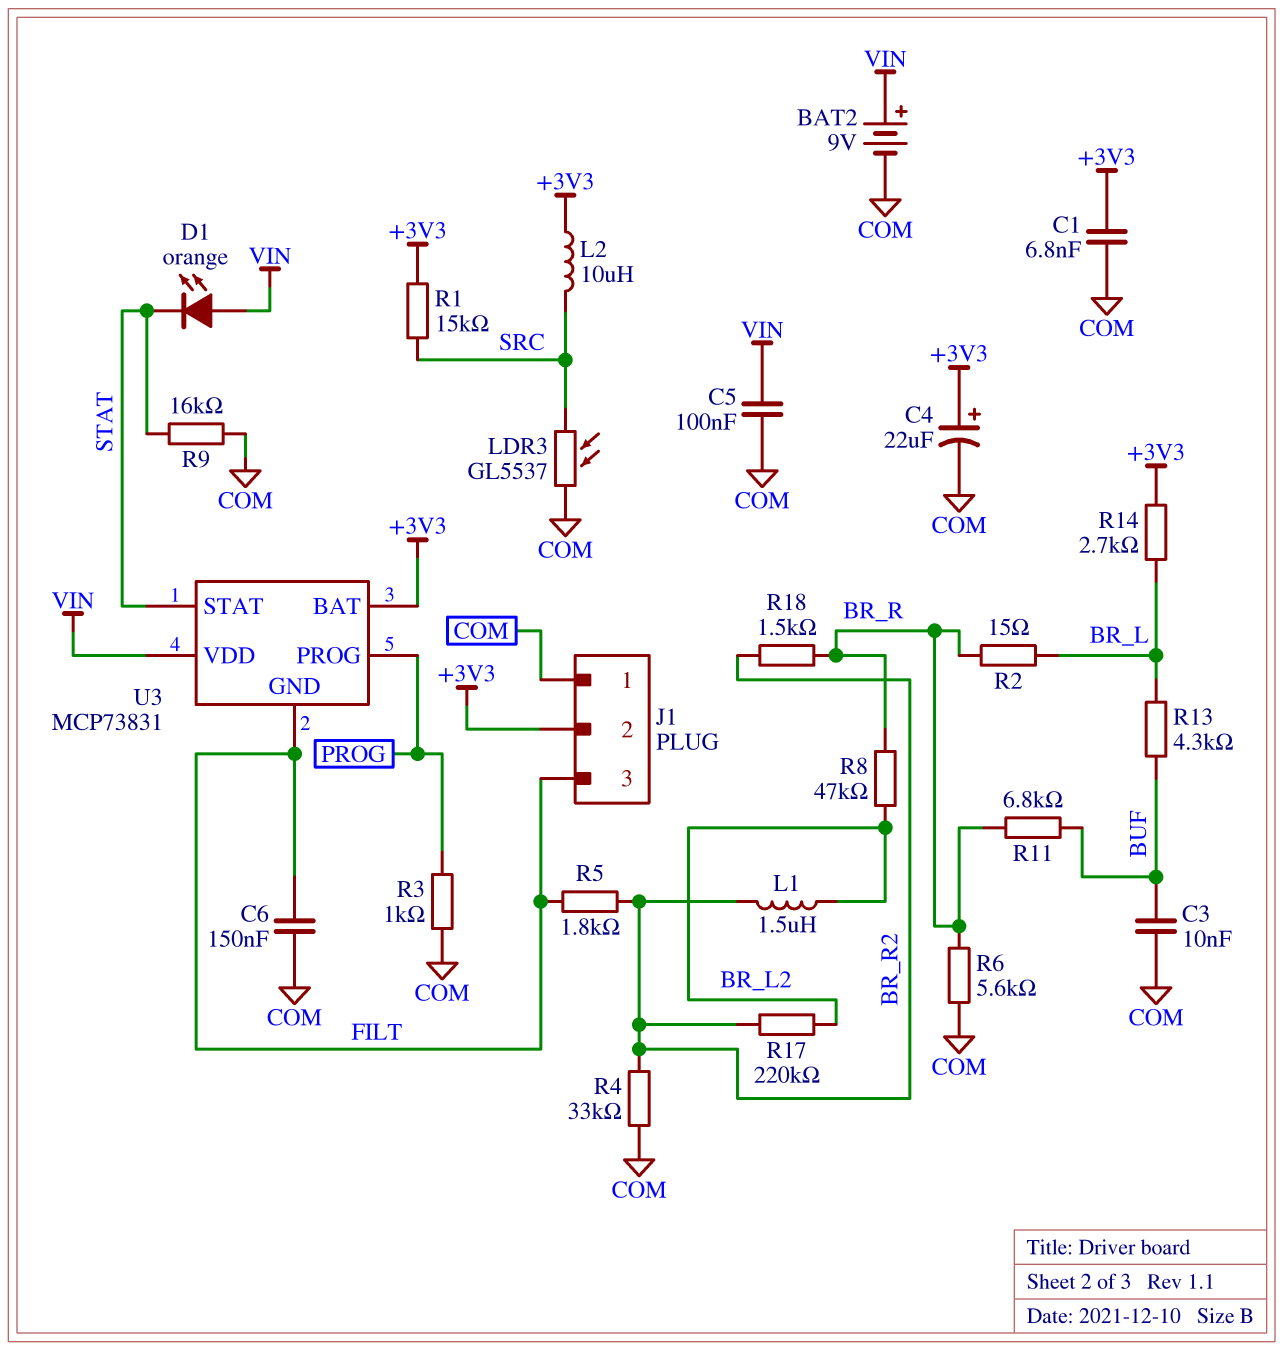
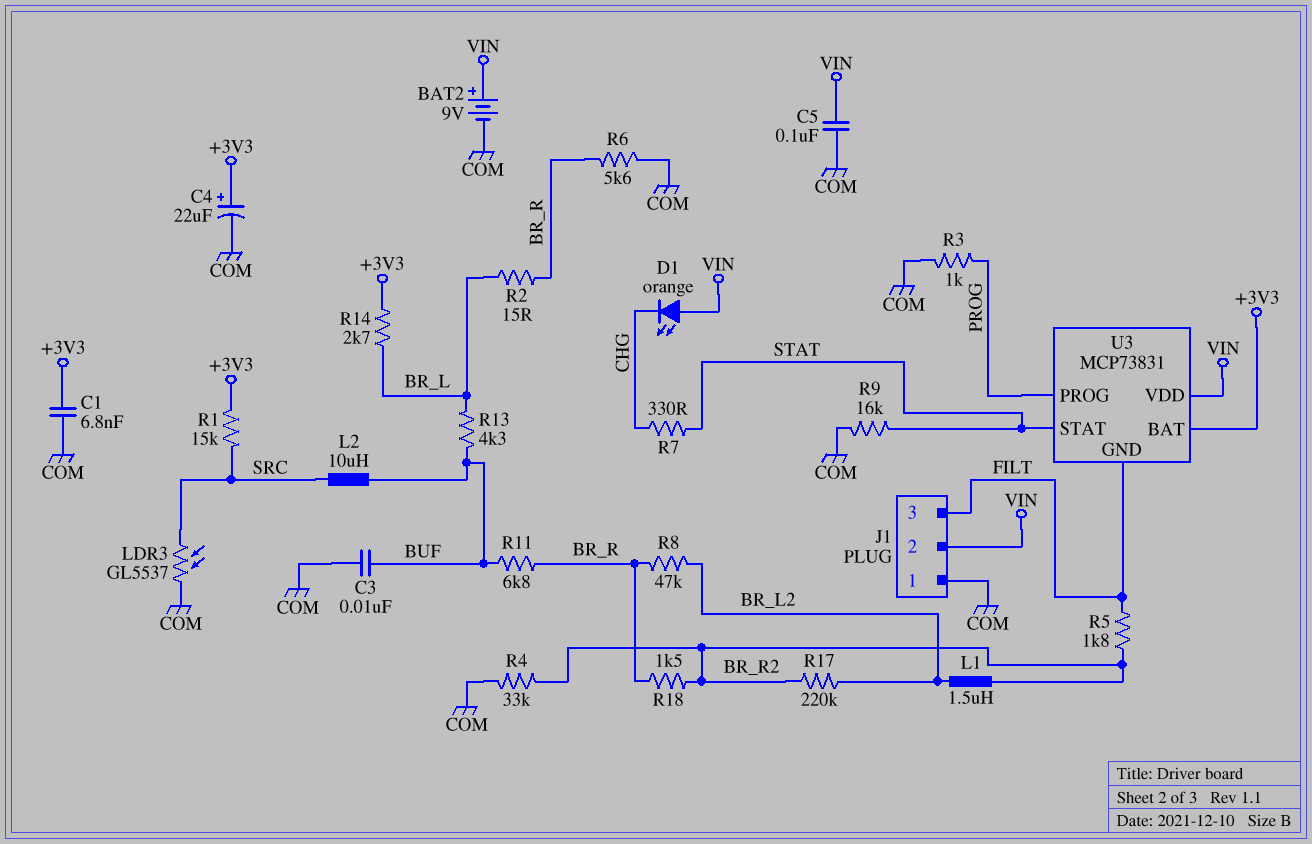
C6: 150nF (COM, FILT) -> none
D1: LED orange (A VIN, K STAT) -> LED orange (A VIN, K CHG)
J1 pin 2: +3V3 -> VIN
L2: 10uH (+3V3, SRC) -> 10uH (BUF, SRC)
R7: none -> 330 (CHG, STAT)

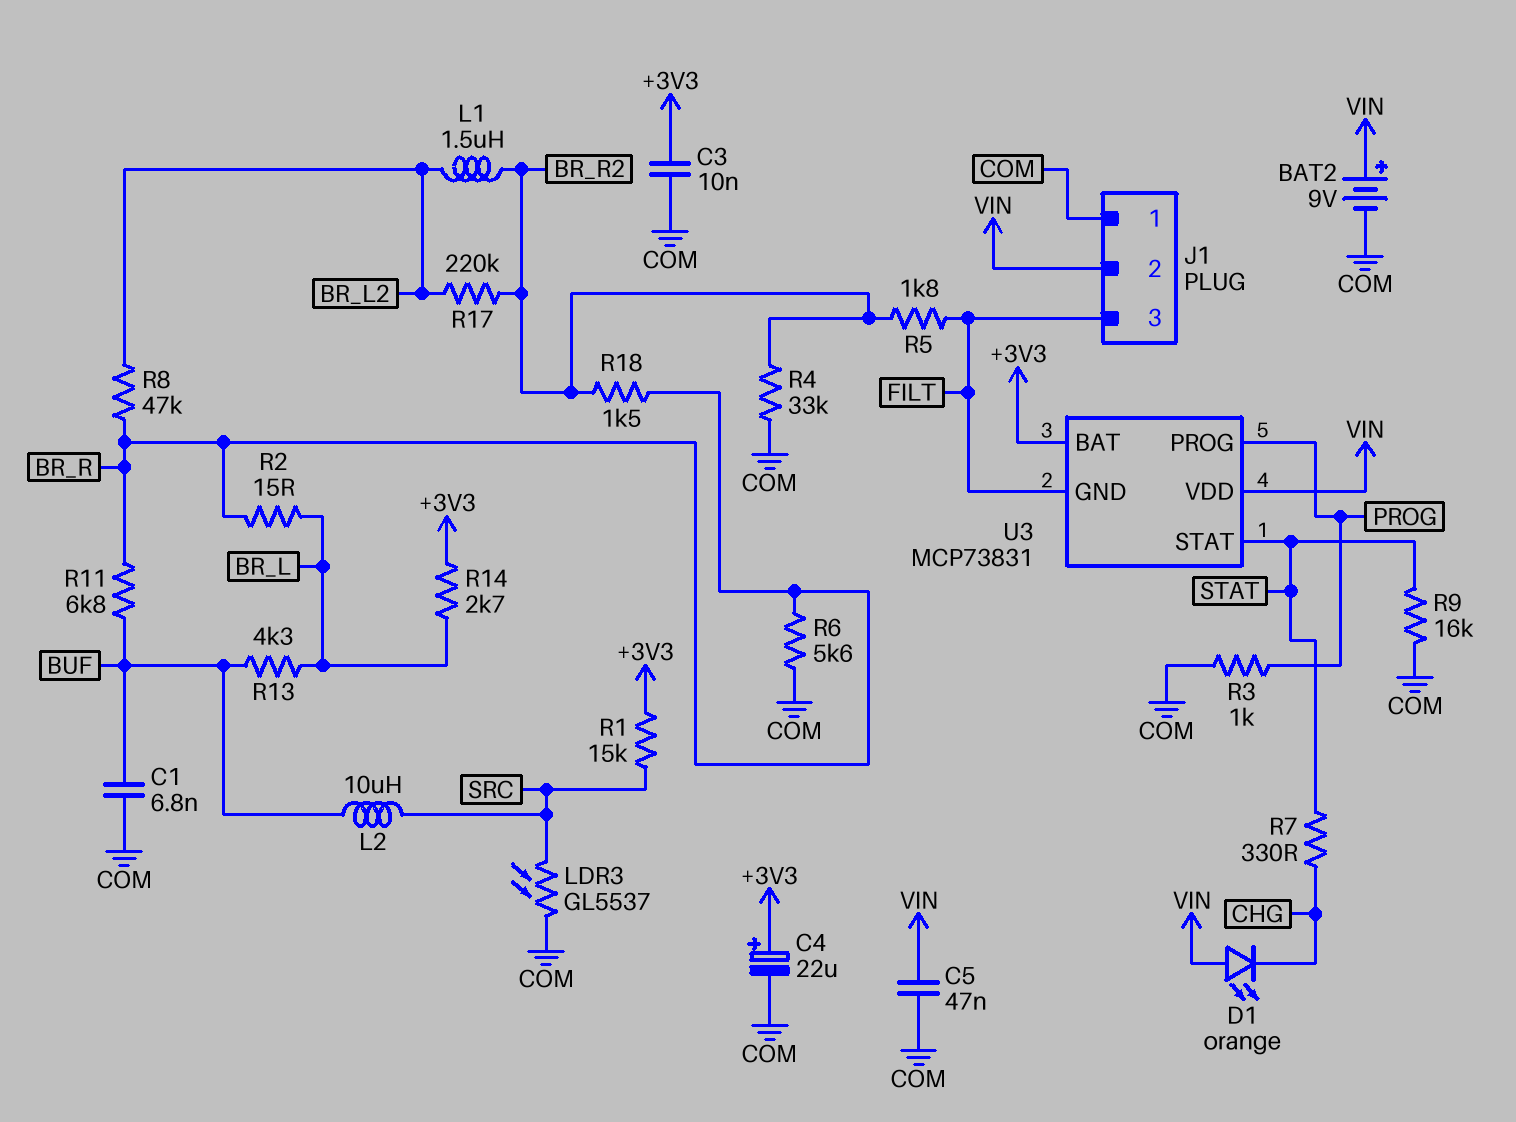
C1: 6.8nF (+3V3, COM) -> 6.8nF (BUF, COM)
C3: 10nF (BUF, COM) -> 10nF (+3V3, COM)
C5: 100nF (COM, VIN) -> 47nF (COM, VIN)

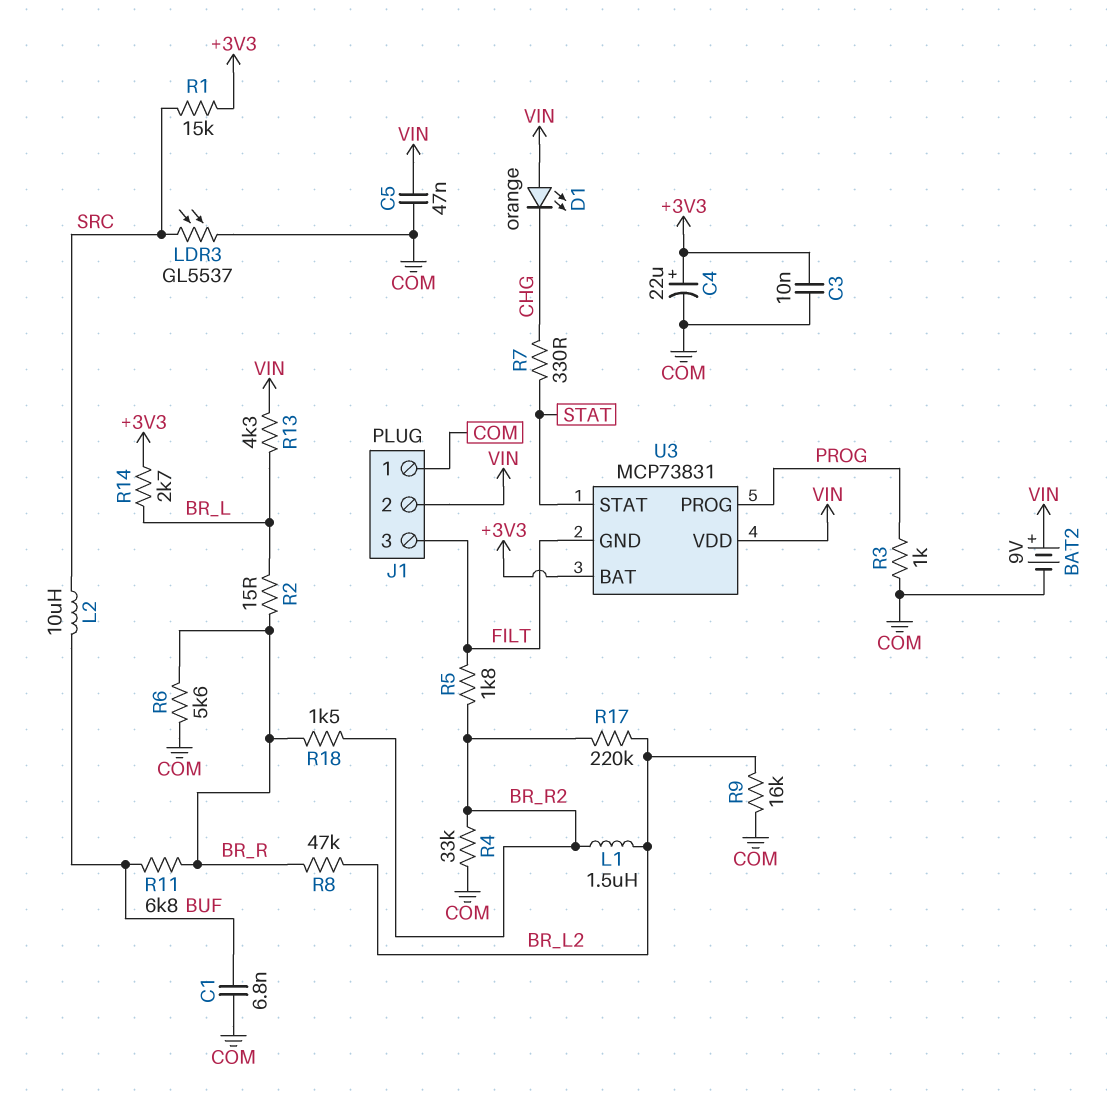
R9: 16k (COM, STAT) -> 16k (BR_L2, COM)
R13: 4.3k (BR_L, BUF) -> 4.3k (BR_L, VIN)

